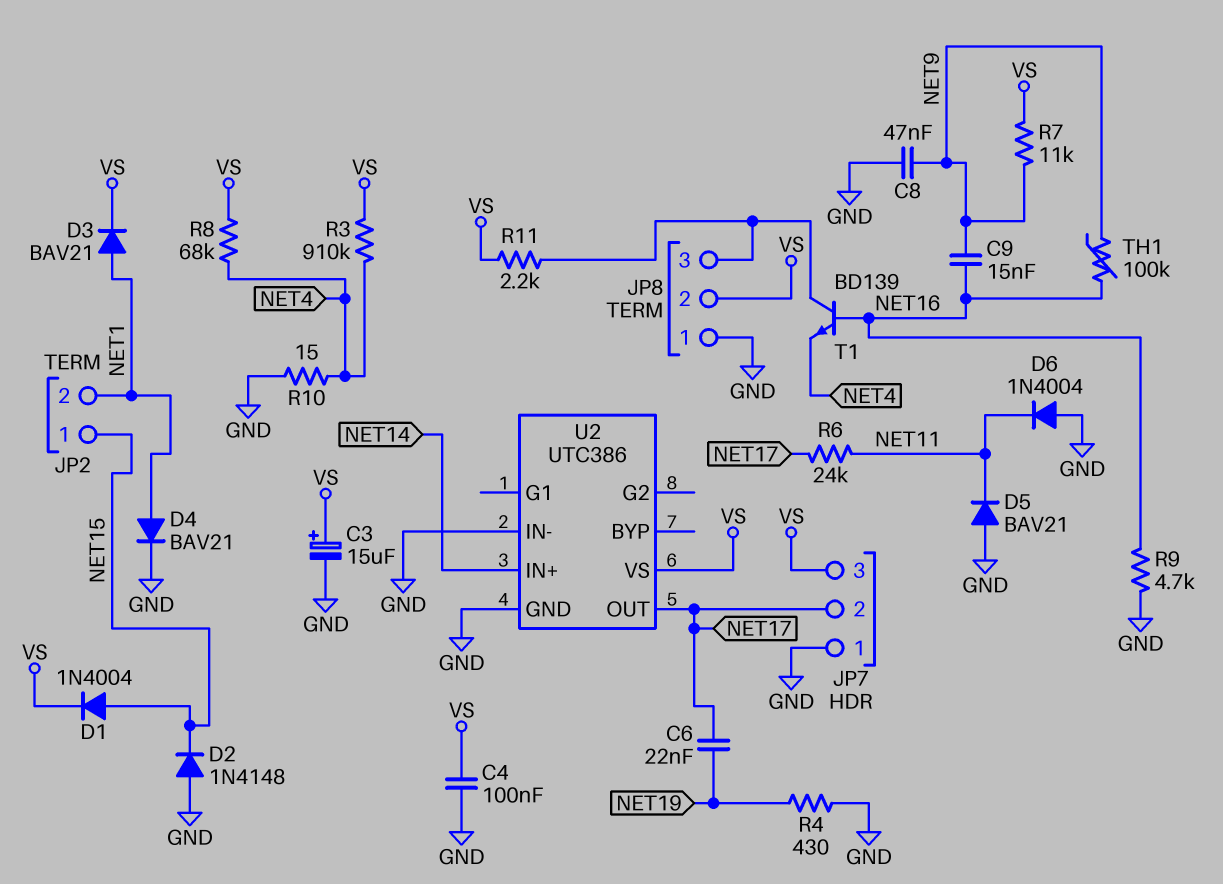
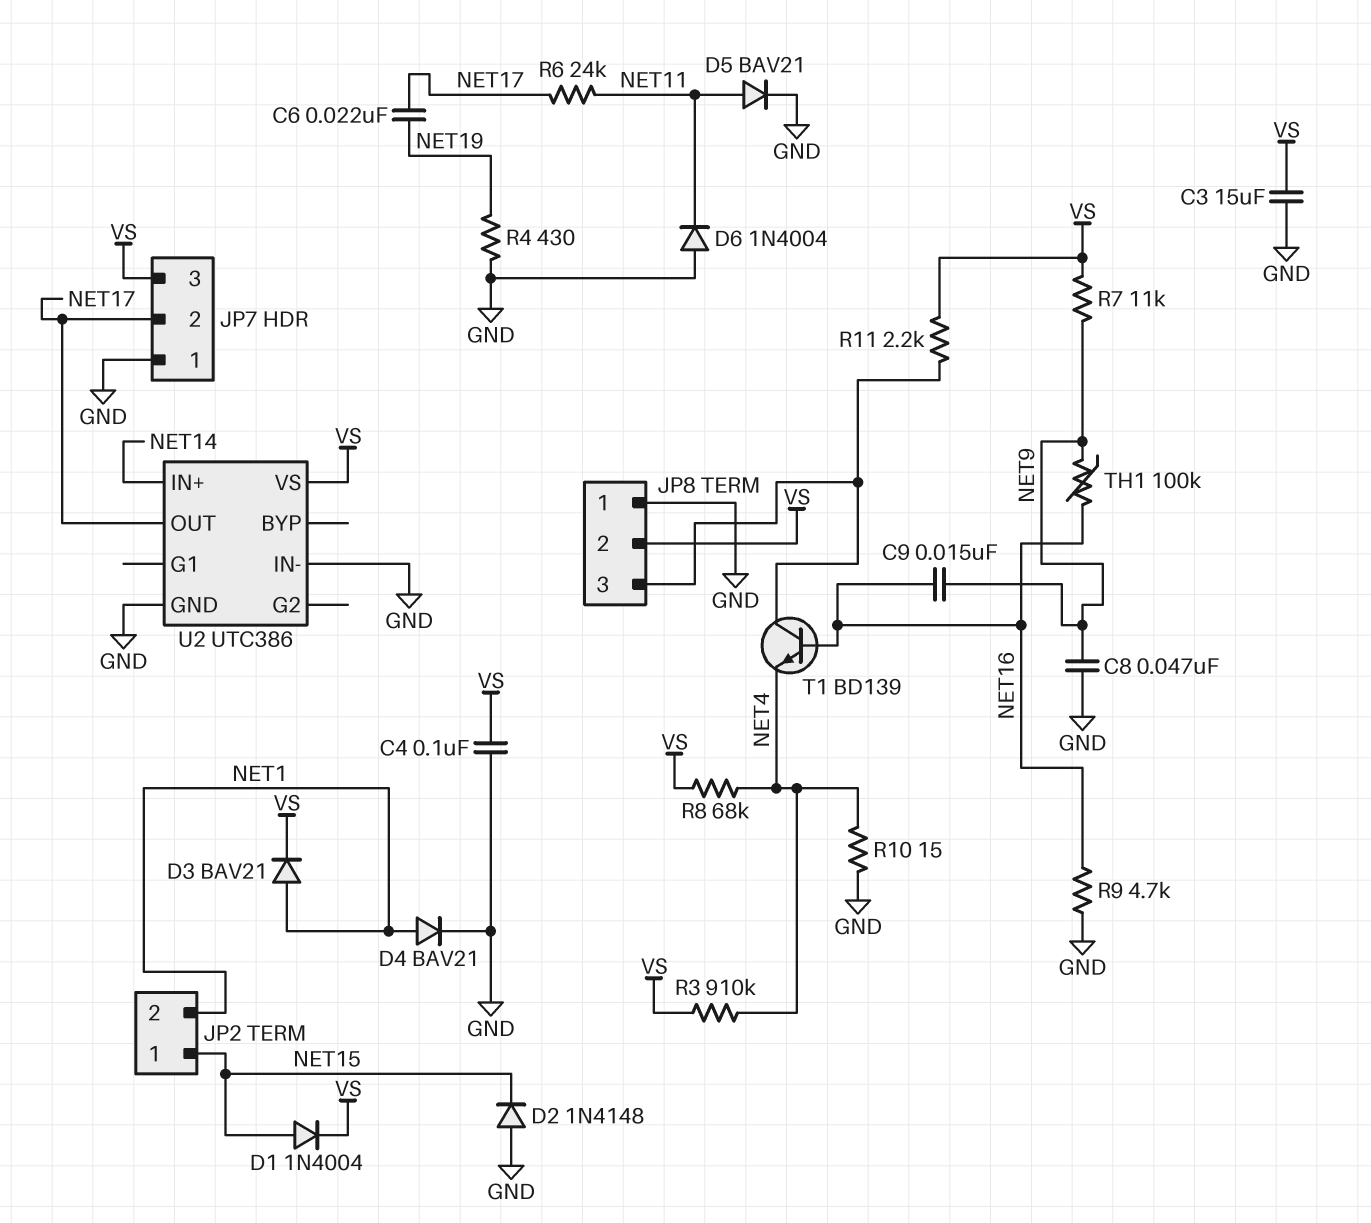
C3: 15uF (plus VS, minus GND) -> 15uF (GND, VS)
D5: diode BAV21 (A GND, K NET11) -> diode BAV21 (A NET11, K GND)

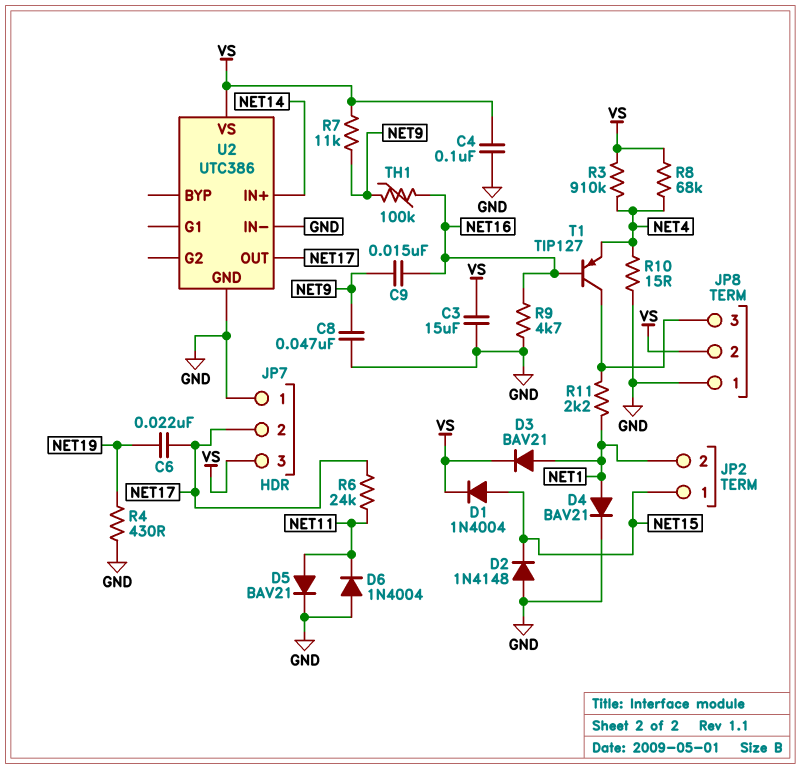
R11: 2.2k (JP8/3, VS) -> 2.2k (JP8/3, NET1)
T1: NPN BD139 (B NET16, C JP8/3, E NET4) -> PNP TIP127 (B NET16, C JP8/3, E NET4)

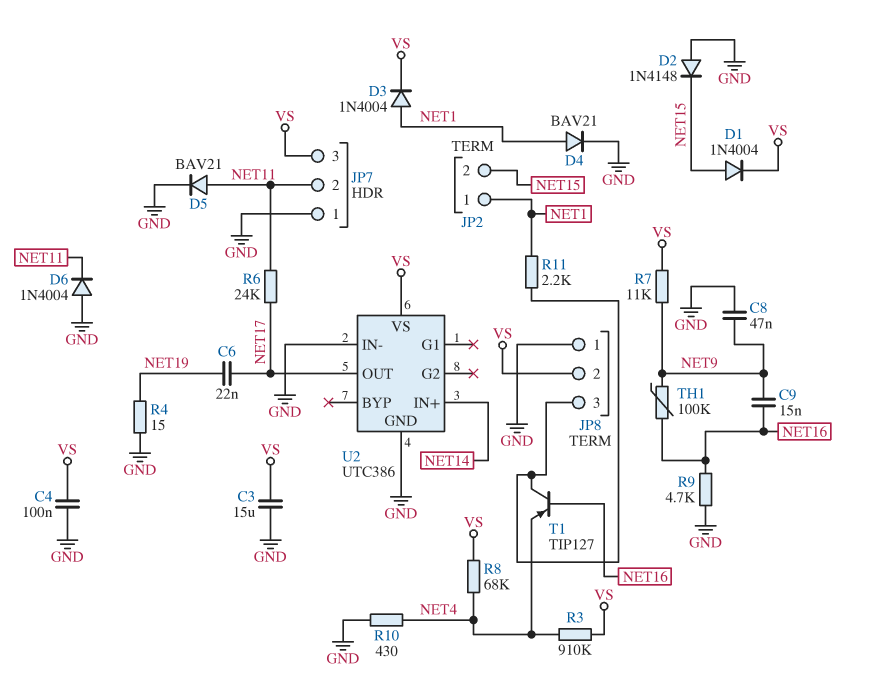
D3: diode BAV21 (A NET1, K VS) -> diode 1N4004 (A NET1, K VS)
JP2 pin 1: NET15 -> NET1
JP2 pin 2: NET1 -> NET15
JP7 pin 2: NET17 -> NET11
R4: 430 (GND, NET19) -> 15 (GND, NET19)
R10: 15 (GND, NET4) -> 430 (GND, NET4)

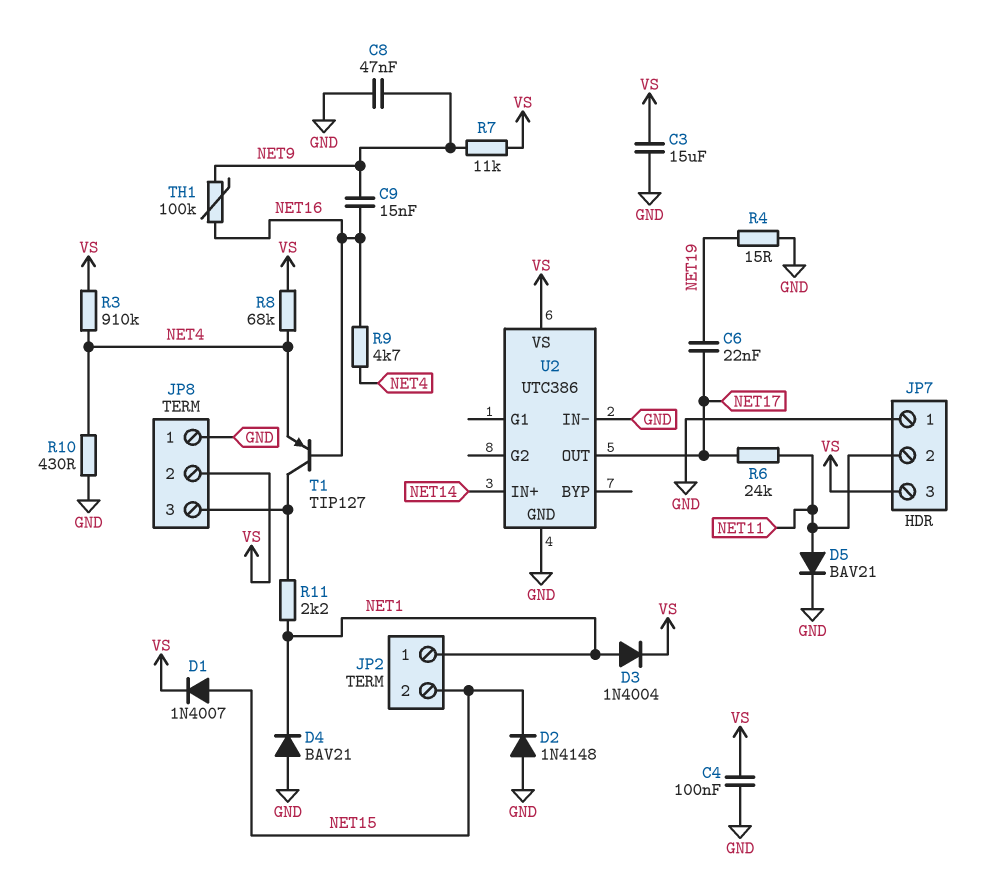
D1: diode 1N4004 (A NET15, K VS) -> diode 1N4007 (A NET15, K VS)
D4: diode BAV21 (A NET1, K GND) -> diode BAV21 (A GND, K NET1)
D6: diode 1N4004 (A GND, K NET11) -> none
R9: 4.7k (GND, NET16) -> 4.7k (NET4, NET16)

